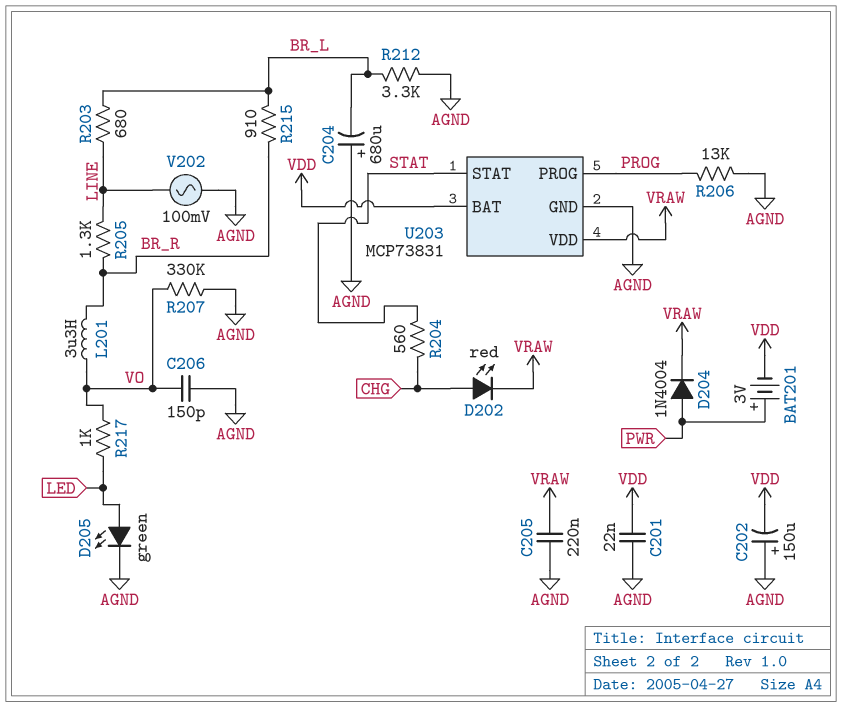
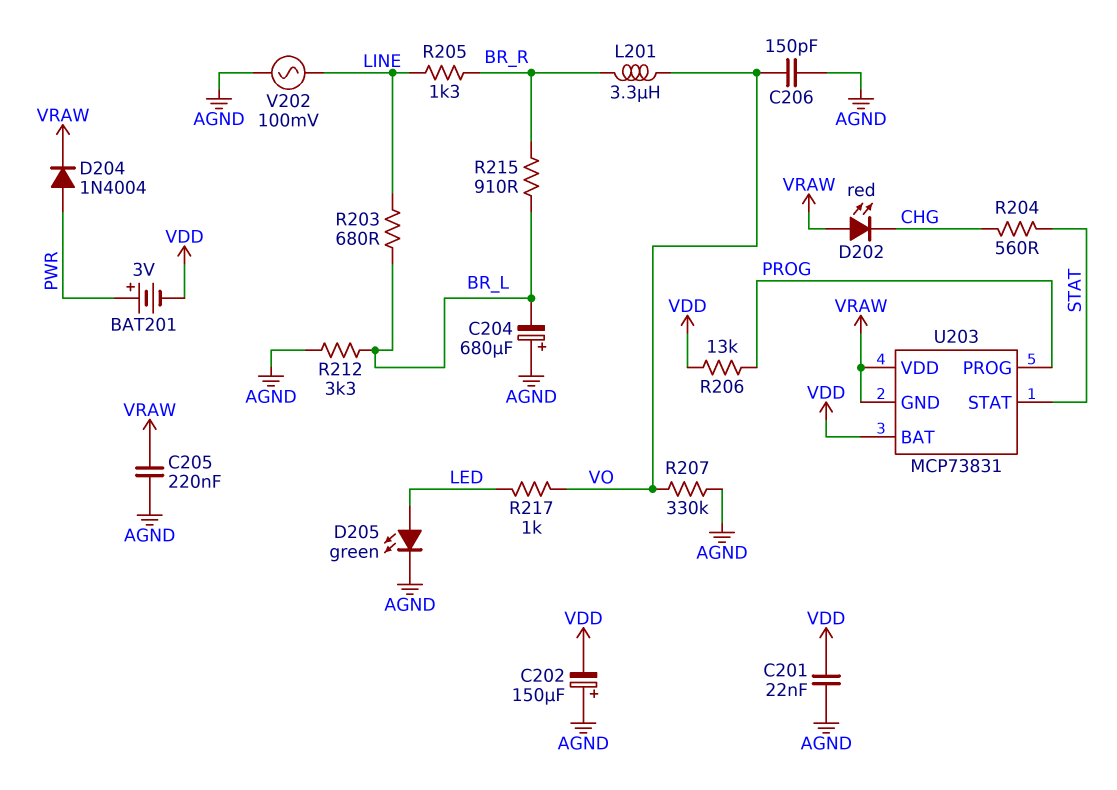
D202: LED red (A CHG, K VRAW) -> LED red (A VRAW, K CHG)
R206: 13k (AGND, PROG) -> 13k (PROG, VDD)
U203 pin GND: AGND -> VRAW

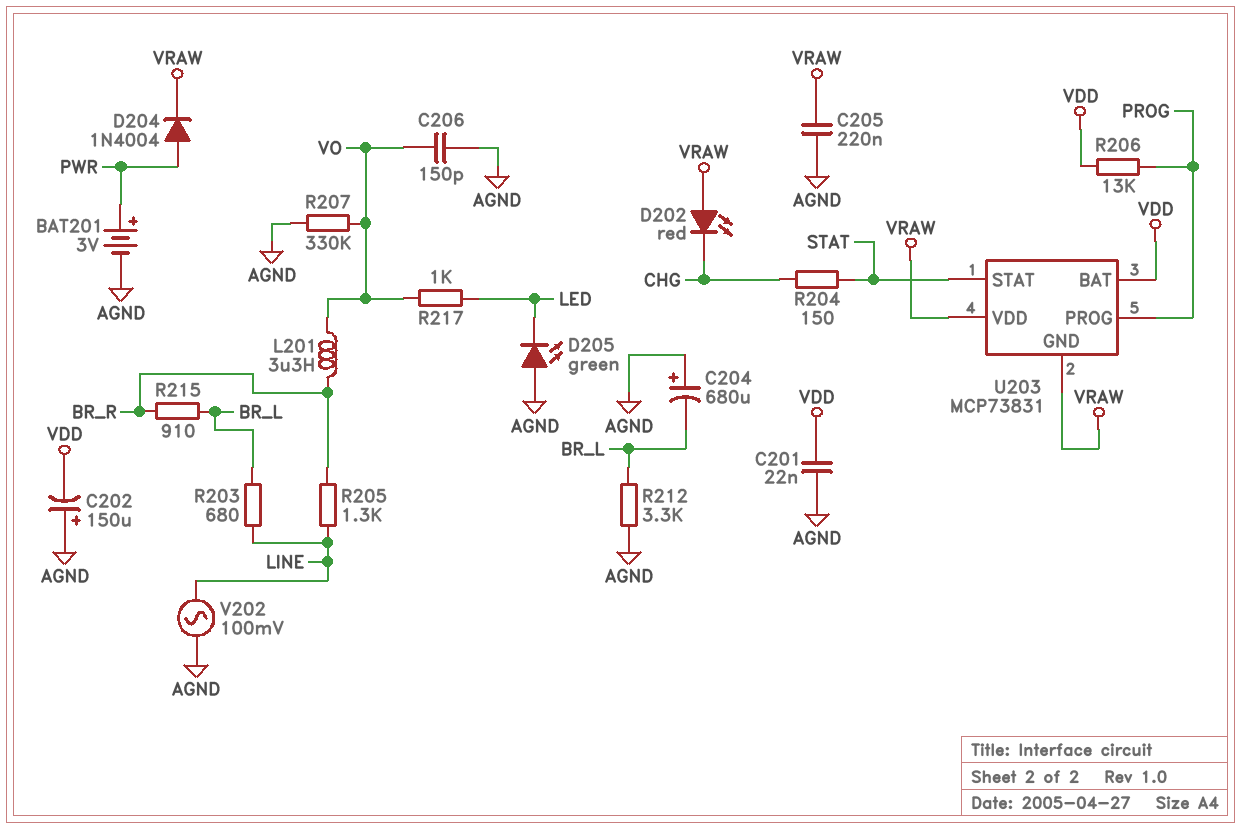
BAT201: 3V (plus PWR, minus VDD) -> 3V (plus PWR, minus AGND)
D205: LED green (A LED, K AGND) -> LED green (A AGND, K LED)
R204: 560 (CHG, STAT) -> 150 (CHG, STAT)

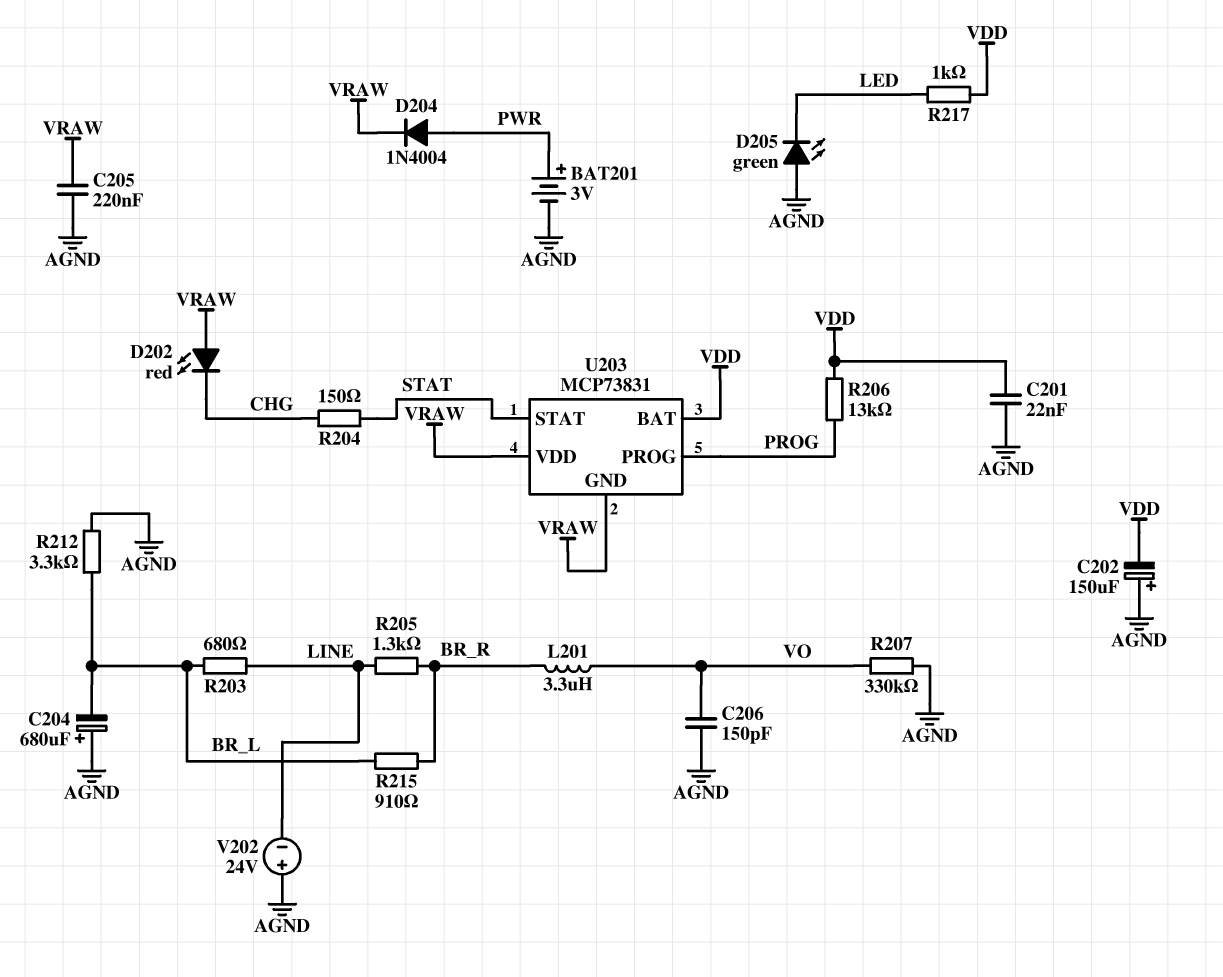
R217: 1k (LED, VO) -> 1k (LED, VDD)
V202: AC 100mV (AGND, LINE) -> 24V (plus AGND, minus LINE)

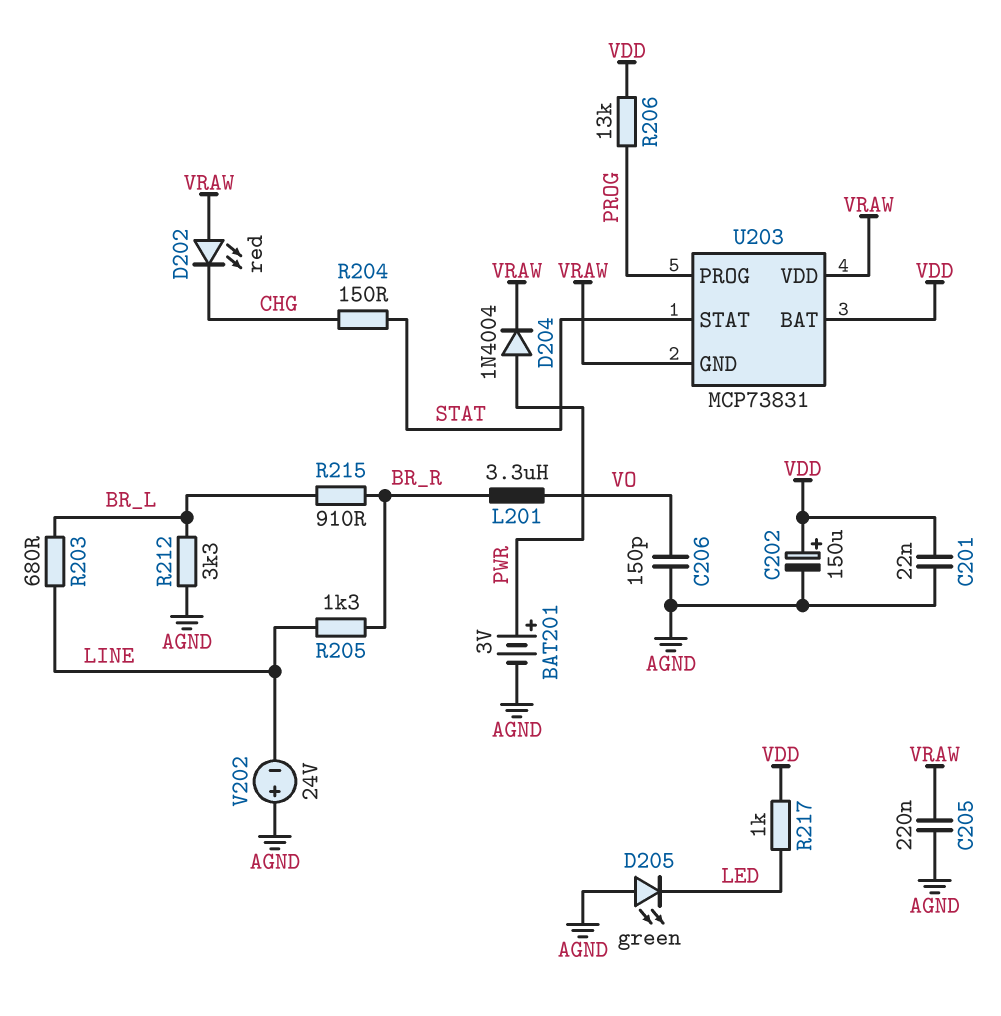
C202: 150uF (plus AGND, minus VDD) -> 150uF (plus VDD, minus AGND)
C204: 680uF (plus AGND, minus BR_L) -> none
R207: 330k (AGND, VO) -> none

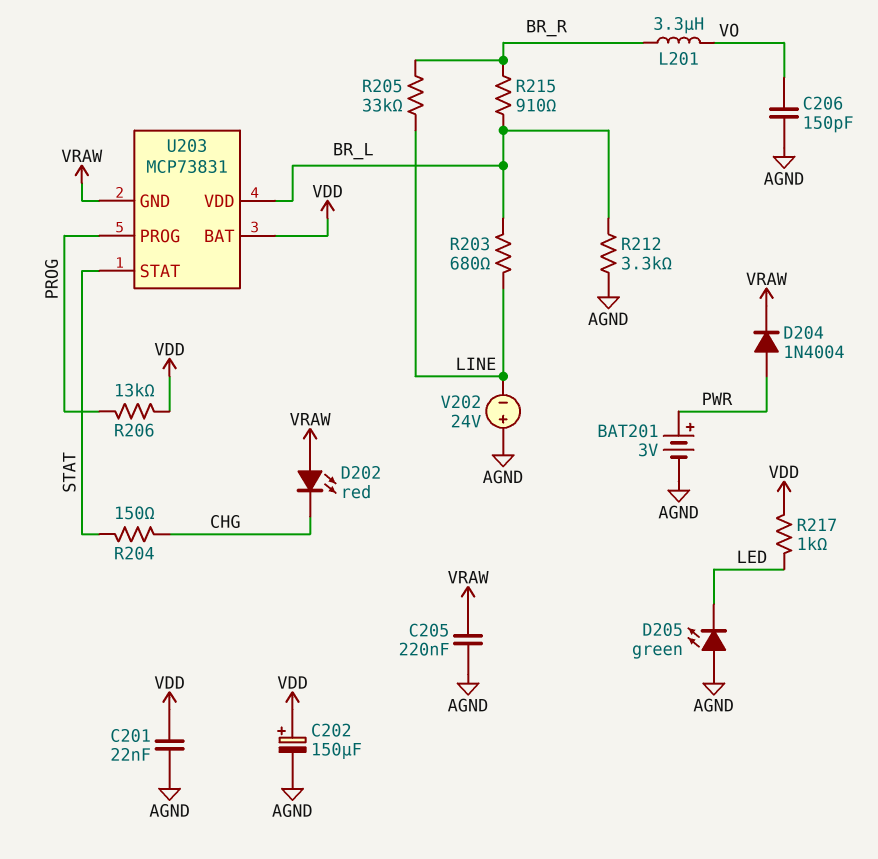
R205: 1.3k (BR_R, LINE) -> 33k (BR_R, LINE)
U203 pin VDD: VRAW -> BR_L

